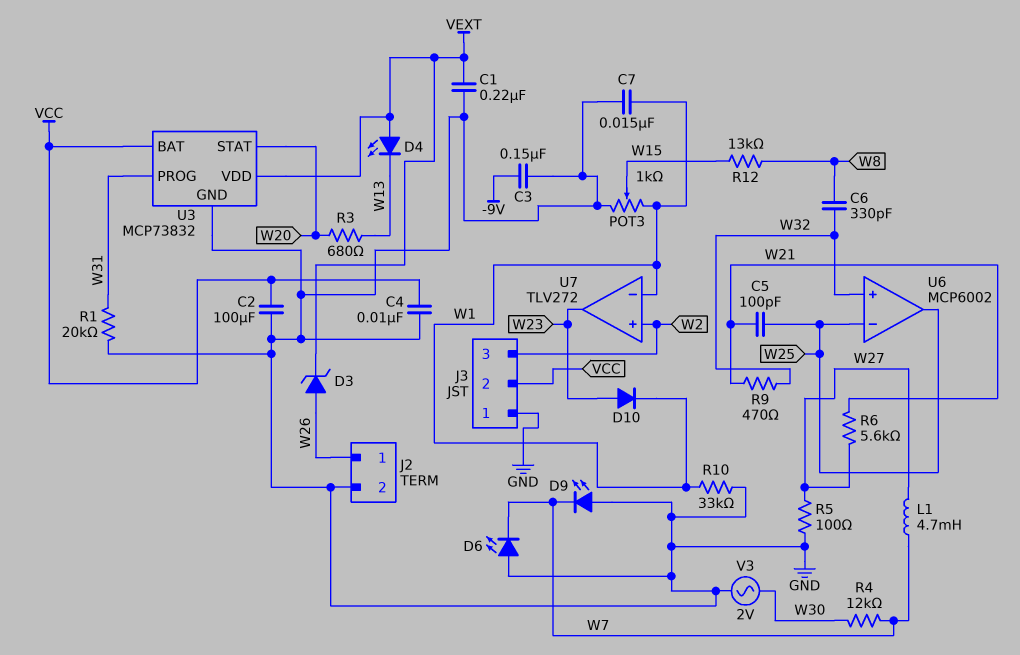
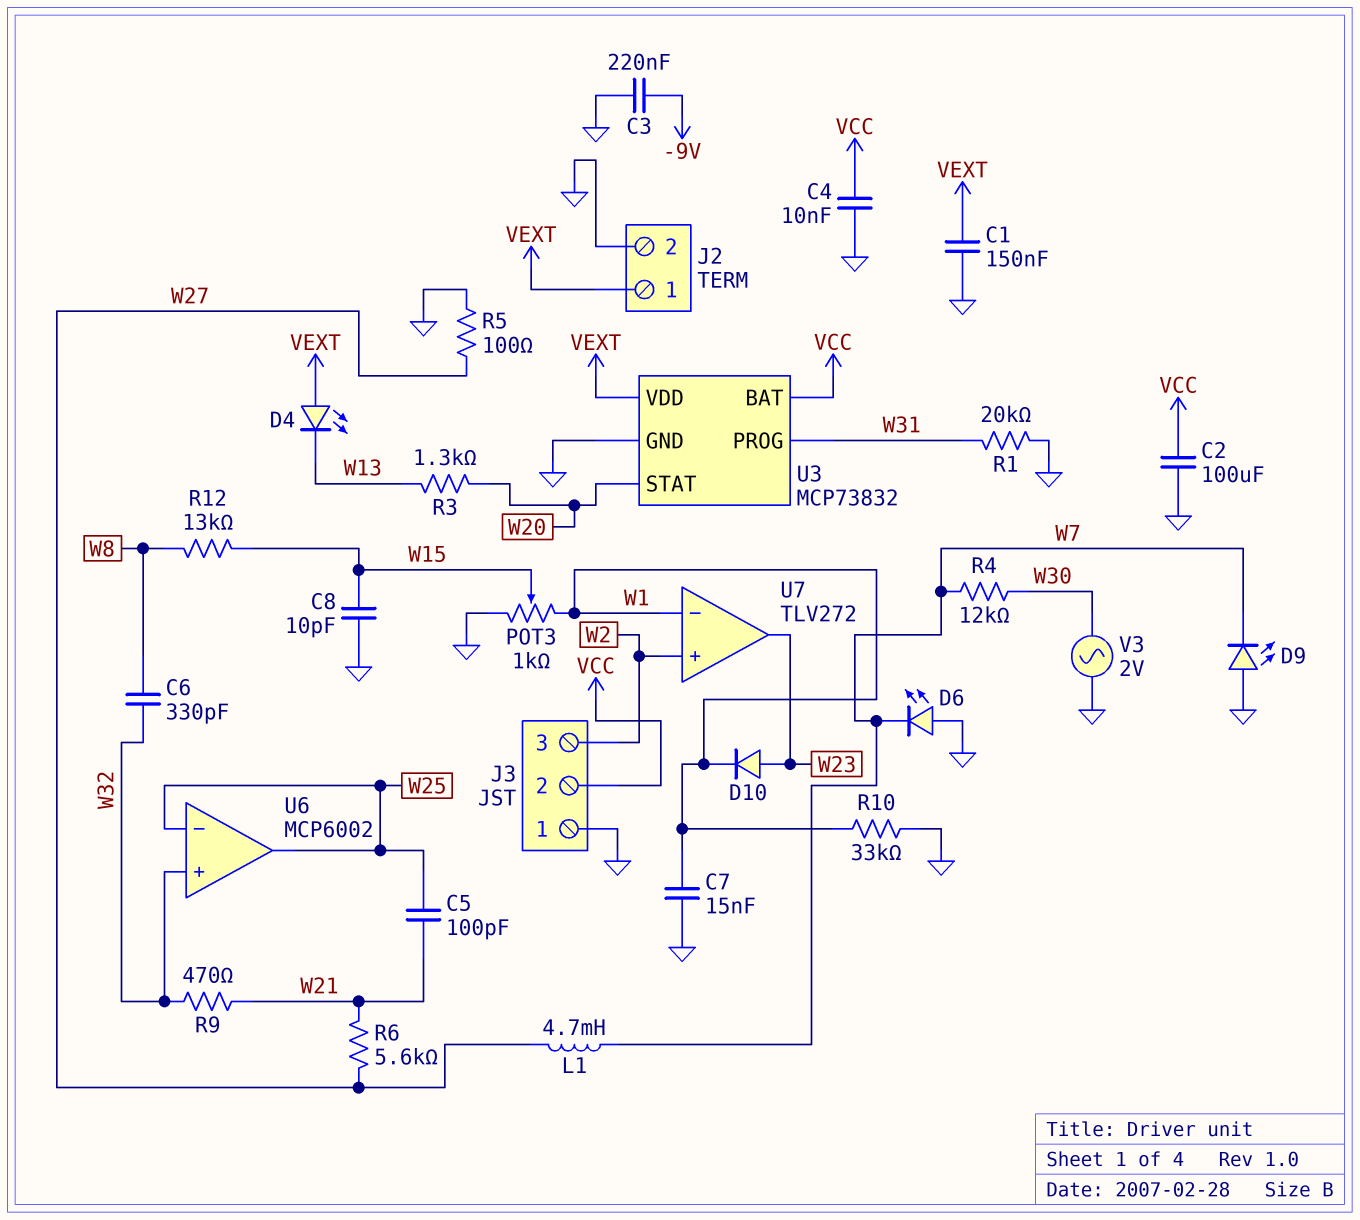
C1: 220nF (GND, VEXT) -> 150nF (GND, VEXT)
C3: 150nF (-9V, GND) -> 220nF (-9V, GND)
C8: none -> 10pF (GND, W15)
D3: zener (A W26, K VEXT) -> none
J2 pin 1: W26 -> VEXT
R3: 680 (W13, W20) -> 1.3k (W13, W20)

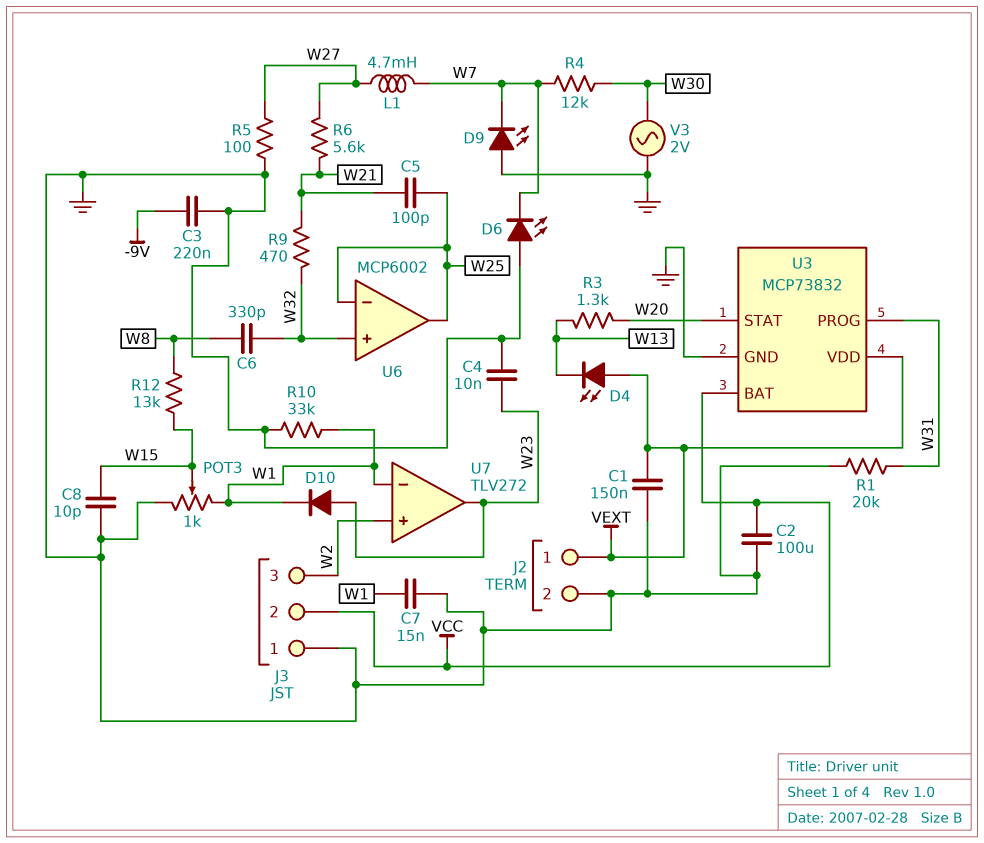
C4: 10nF (GND, VCC) -> 10nF (GND, W23)

